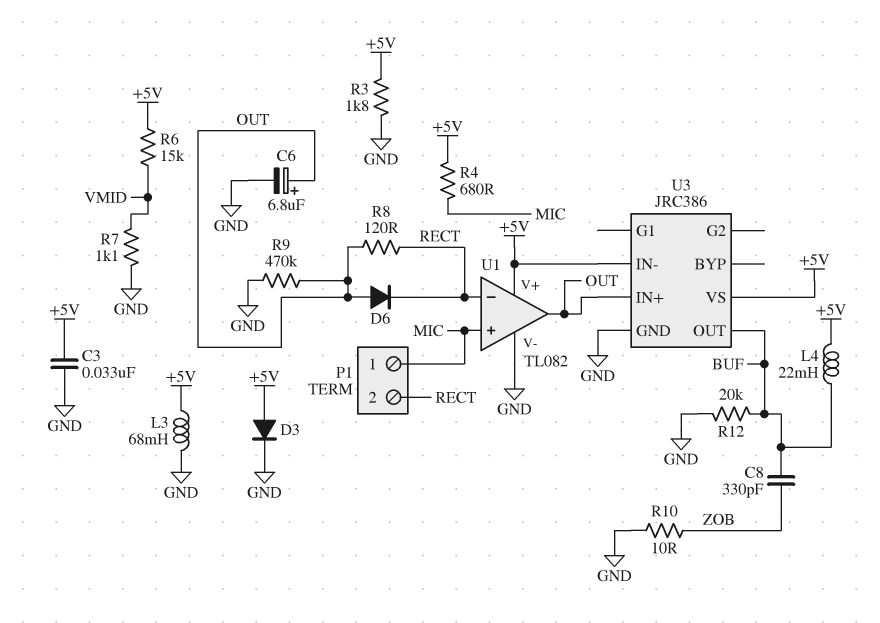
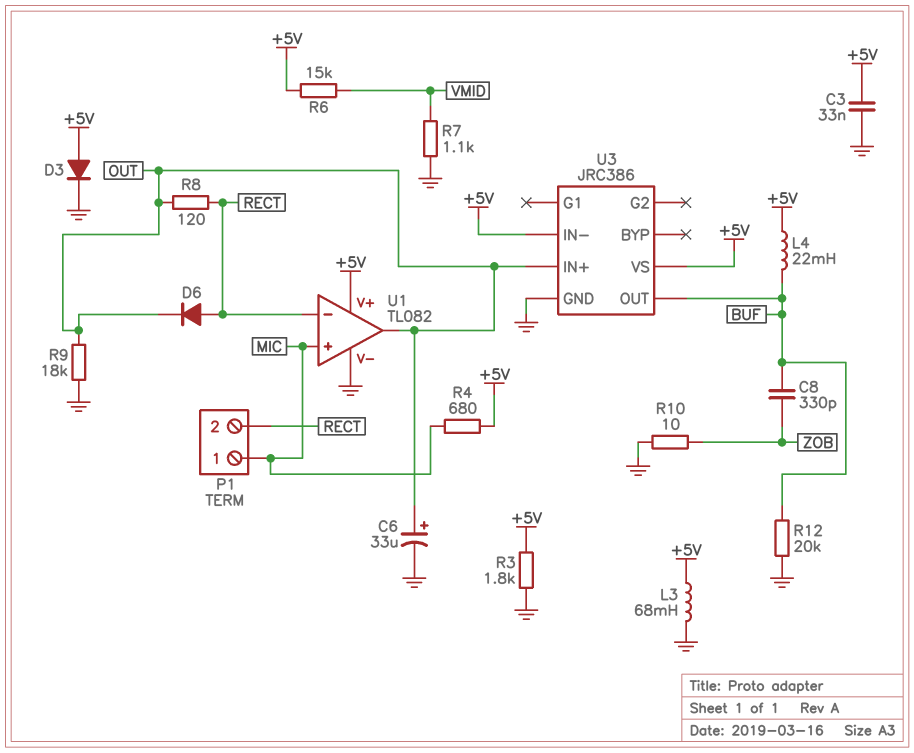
C6: 6.8uF (plus OUT, minus GND) -> 33uF (plus OUT, minus GND)
D6: diode (A OUT, K RECT) -> diode (A RECT, K OUT)
R9: 470k (GND, OUT) -> 18k (GND, OUT)

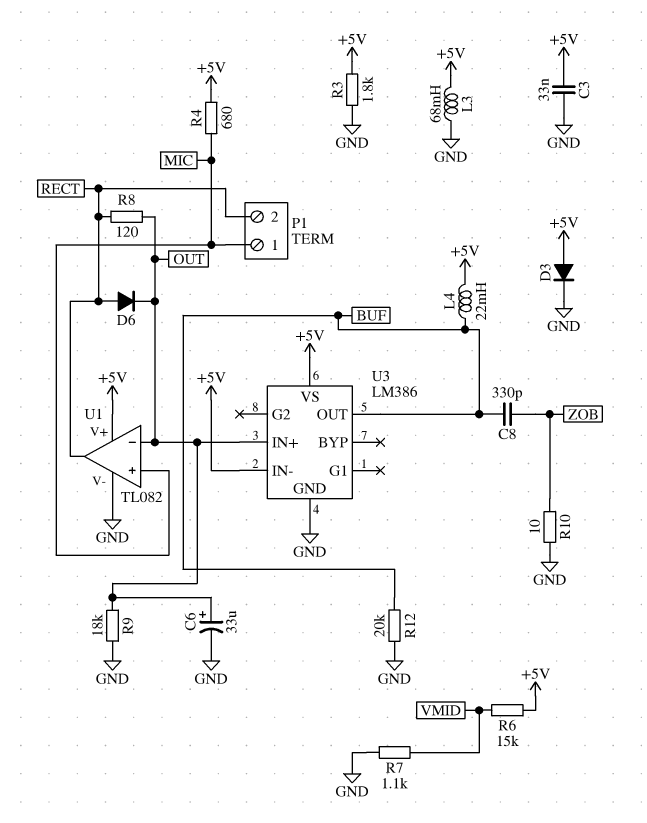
U1 pin in-: RECT -> OUT
U1 pin out: OUT -> RECT
U3: JRC386 -> LM386

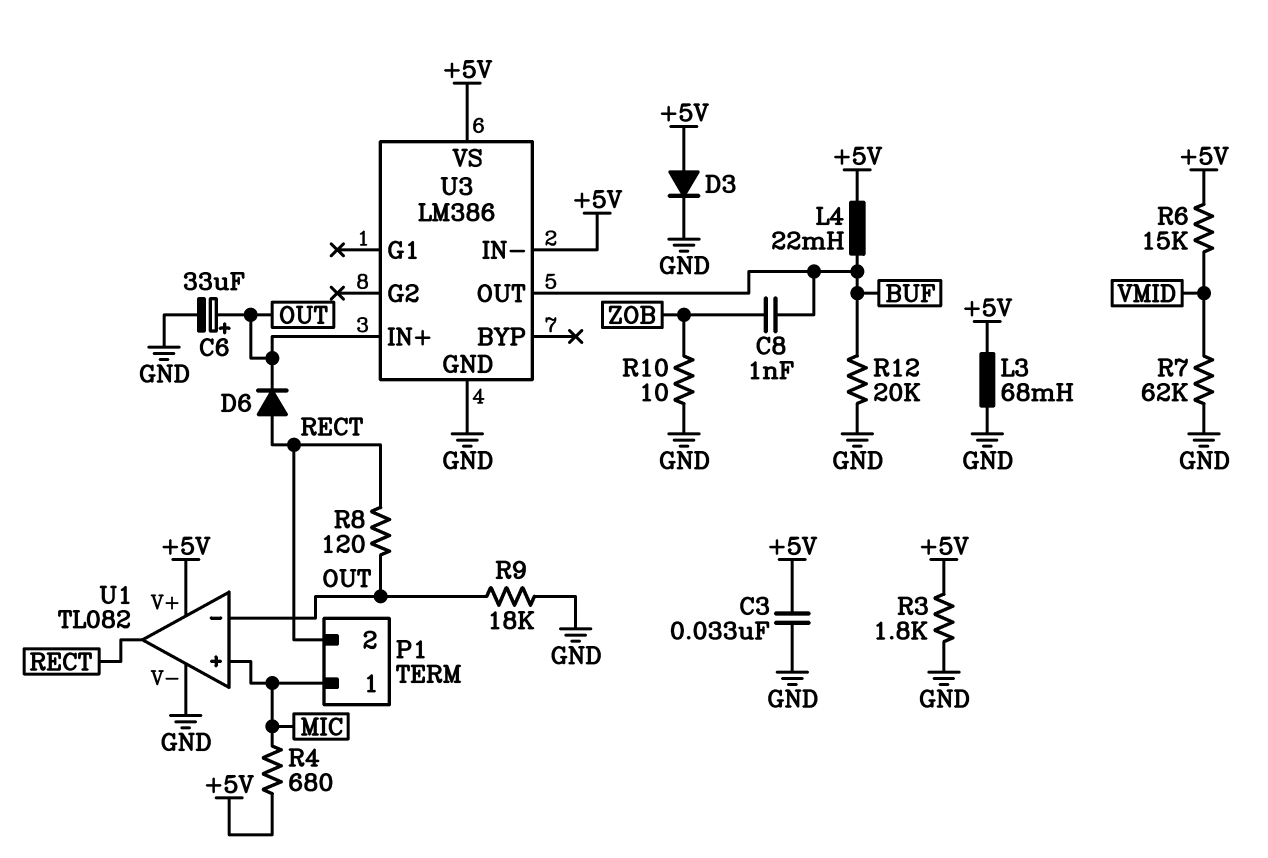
C8: 330pF (BUF, ZOB) -> 1nF (BUF, ZOB)
R7: 1.1k (GND, VMID) -> 62k (GND, VMID)

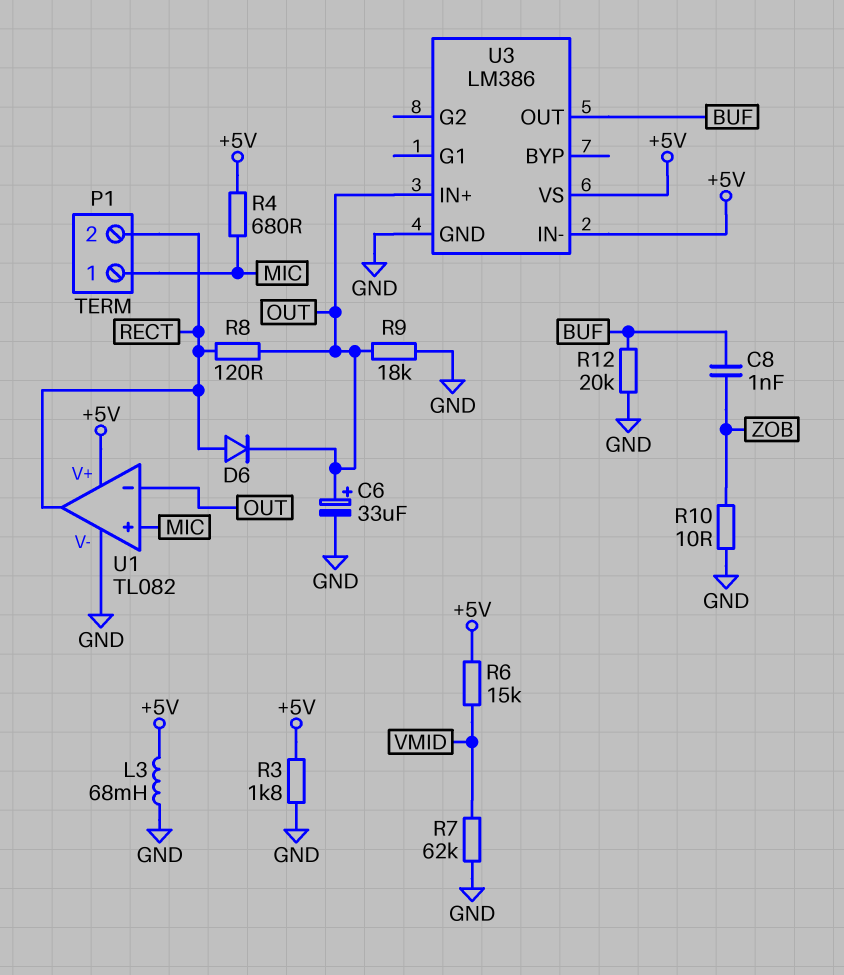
C3: 33nF (+5V, GND) -> none
D3: diode (A +5V, K GND) -> none
L4: 22mH (+5V, BUF) -> none

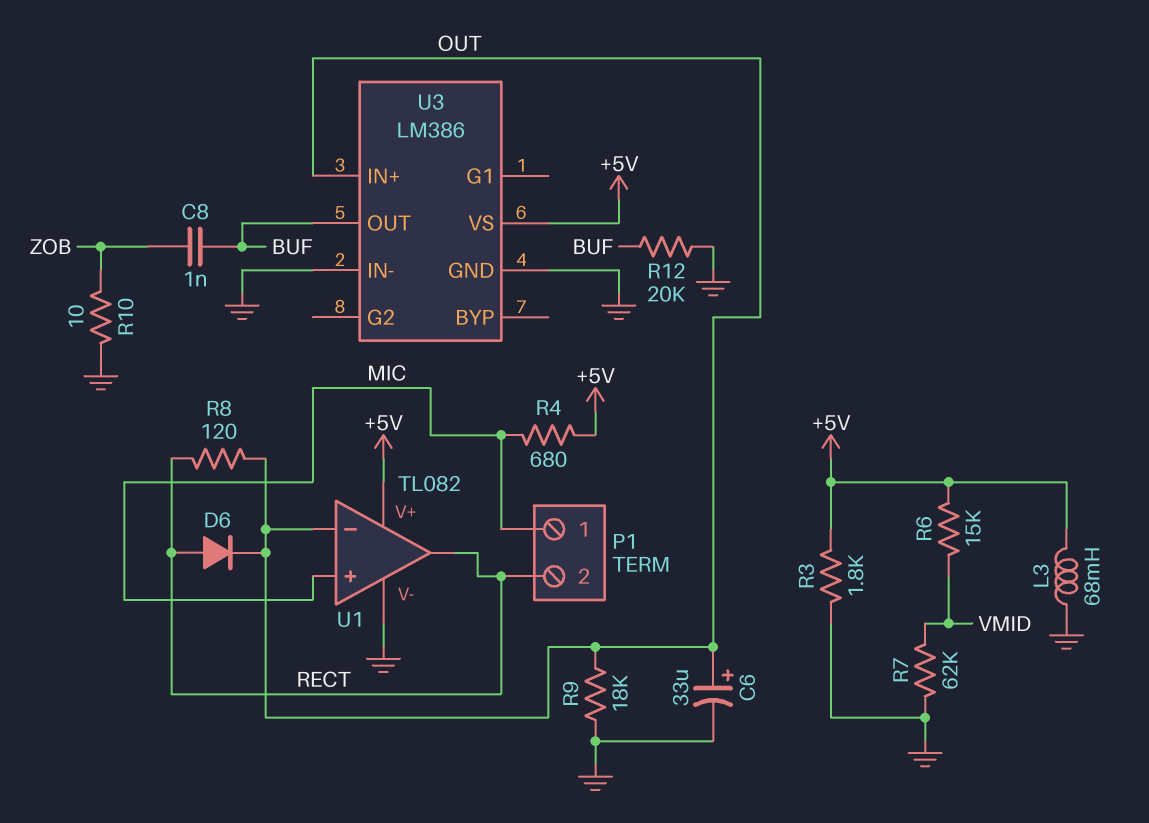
U3 pin IN-: +5V -> GND

